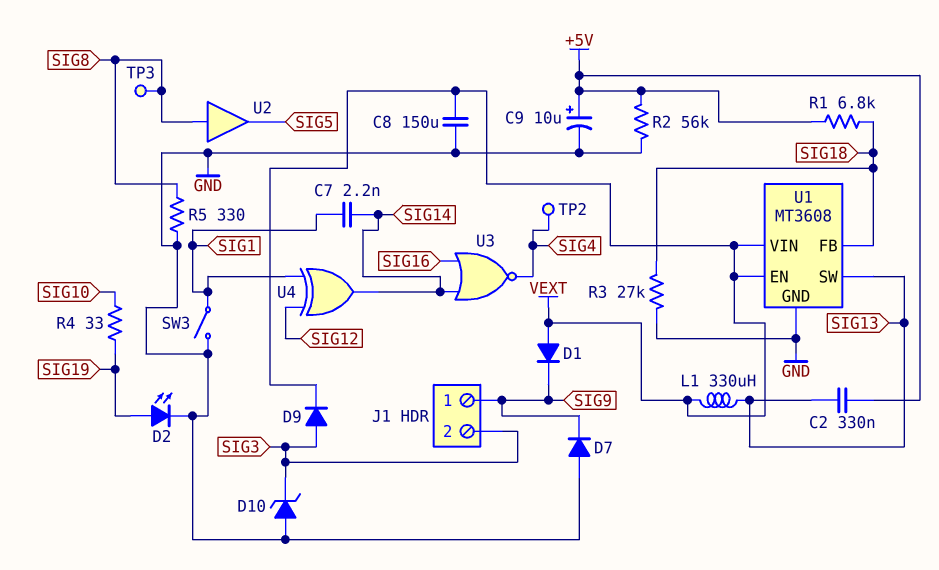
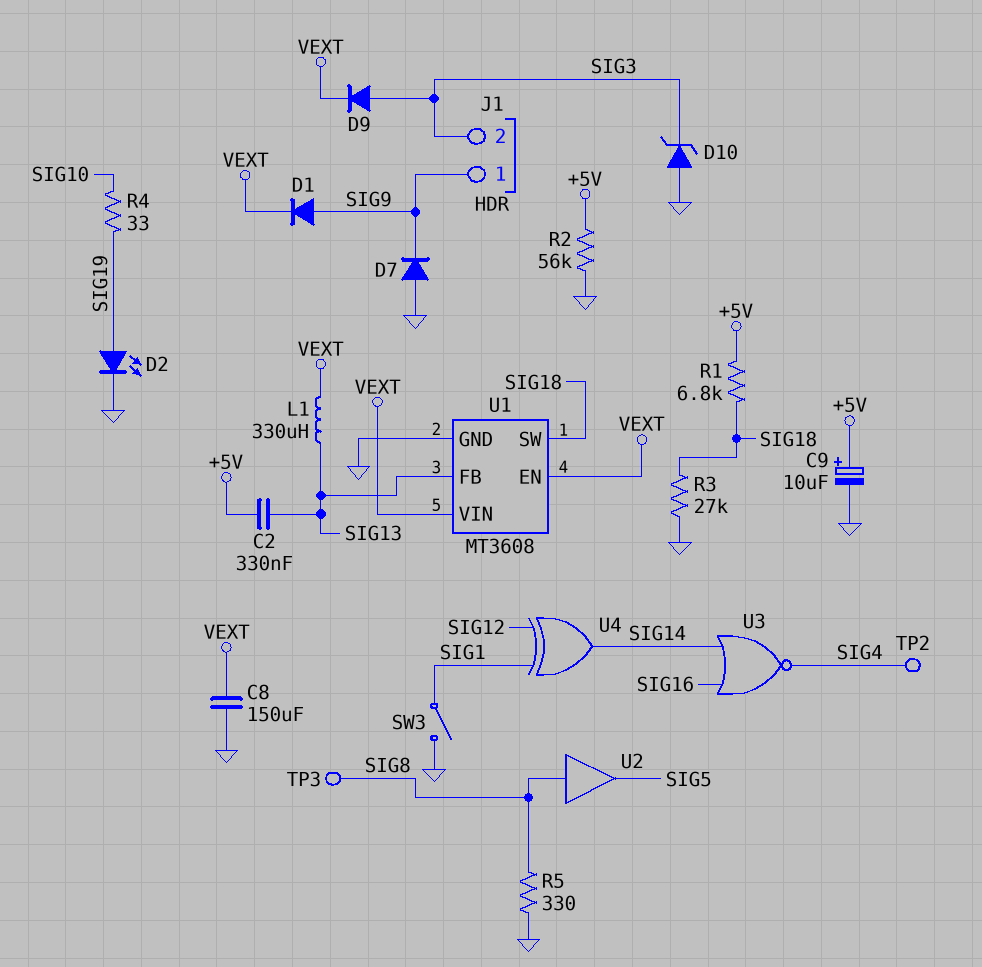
C7: 2.2nF (SIG1, SIG14) -> none
D1: diode (A VEXT, K SIG9) -> diode (A SIG9, K VEXT)
U1 pin FB: SIG18 -> SIG13
U1 pin SW: SIG13 -> SIG18

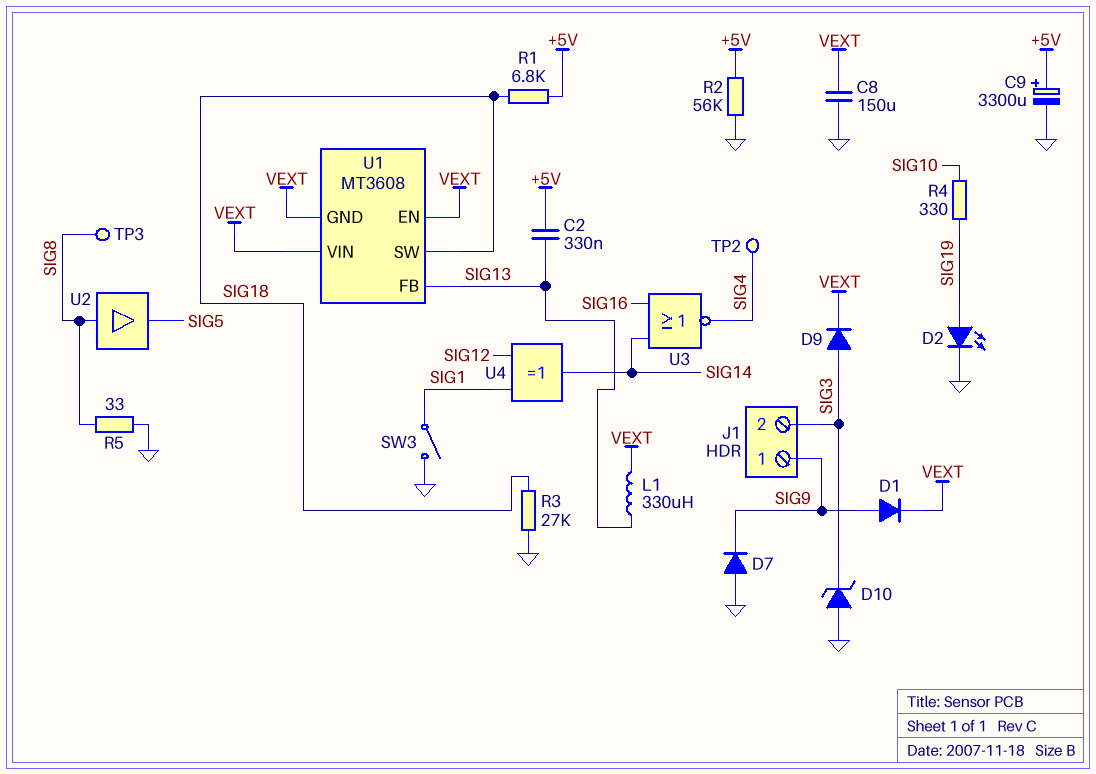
C9: 10uF (plus +5V, minus GND) -> 3300uF (plus +5V, minus GND)
R4: 33 (SIG10, SIG19) -> 330 (SIG10, SIG19)
R5: 330 (GND, SIG8) -> 33 (GND, SIG8)
U1 pin GND: GND -> VEXT

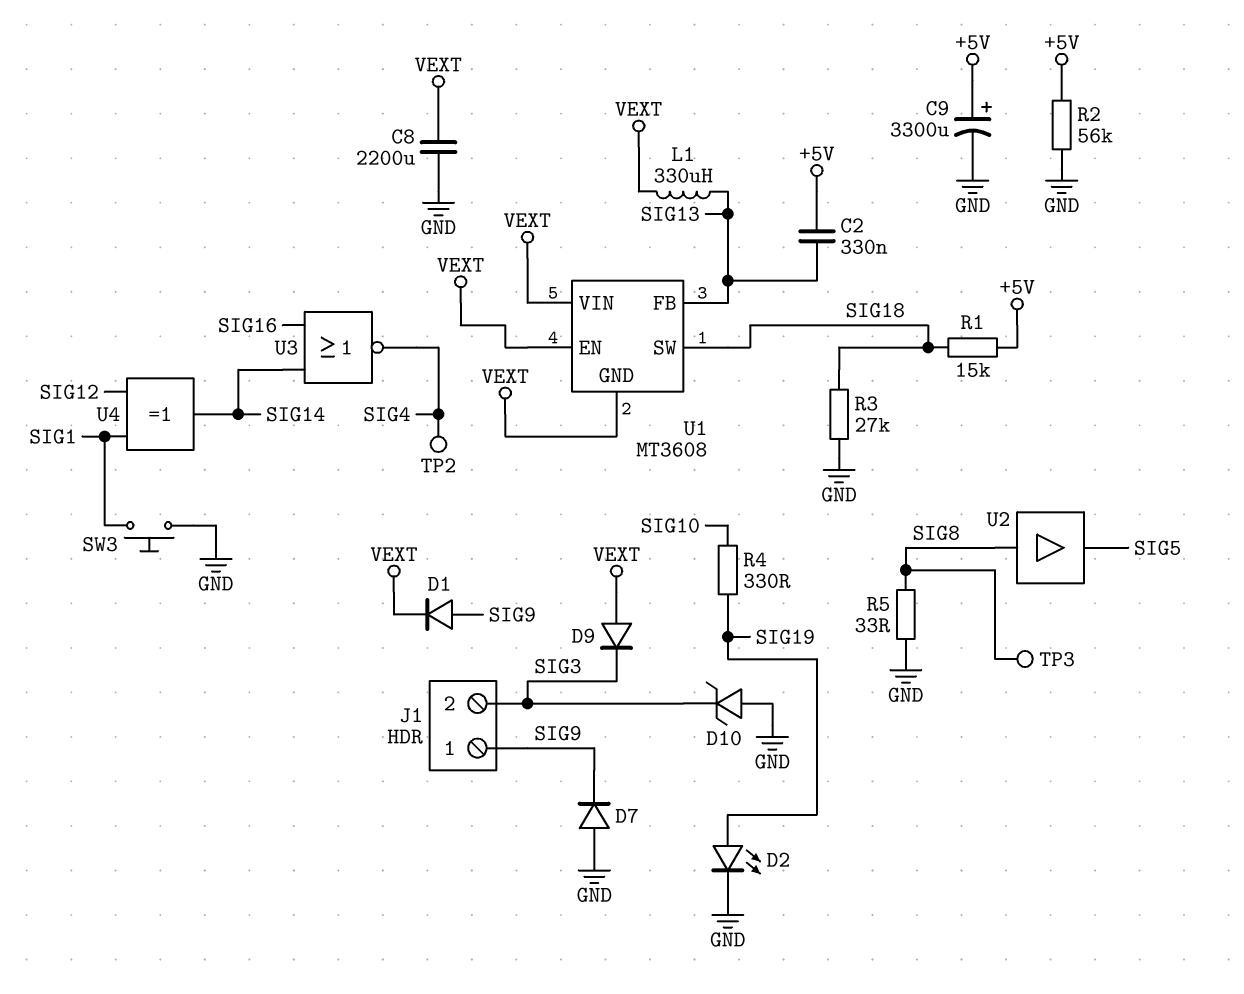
C8: 150uF (GND, VEXT) -> 2200uF (GND, VEXT)
D9: diode (A SIG3, K VEXT) -> diode (A VEXT, K SIG3)
R1: 6.8k (+5V, SIG18) -> 15k (+5V, SIG18)
SW3: switch (GND, SIG1) -> button (GND, SIG1)

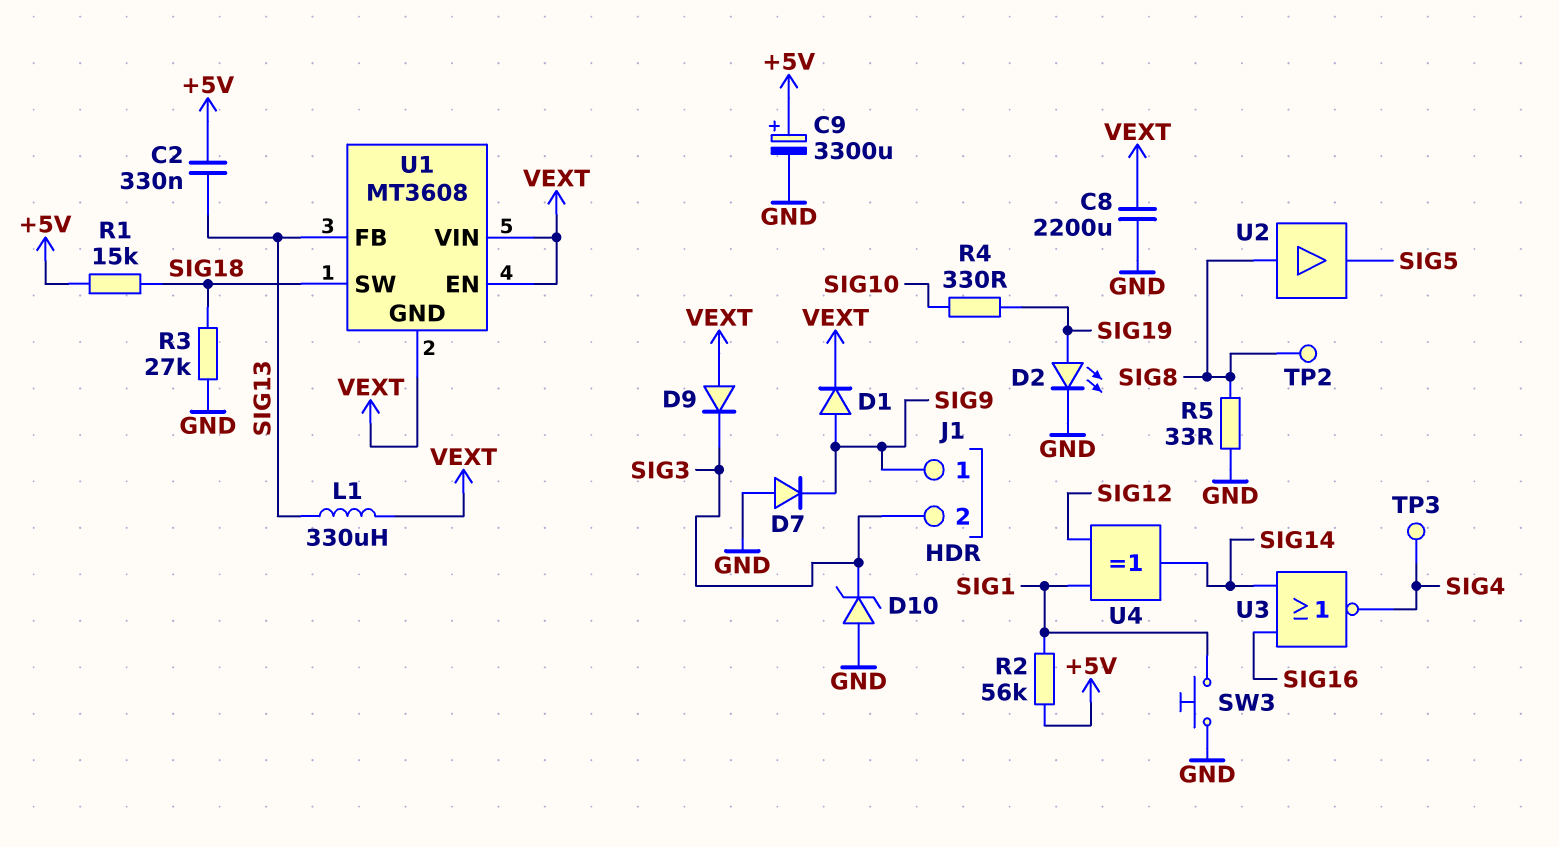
R2: 56k (+5V, GND) -> 56k (+5V, SIG1)
TP2: test point (SIG4) -> test point (SIG8)
TP3: test point (SIG8) -> test point (SIG4)

